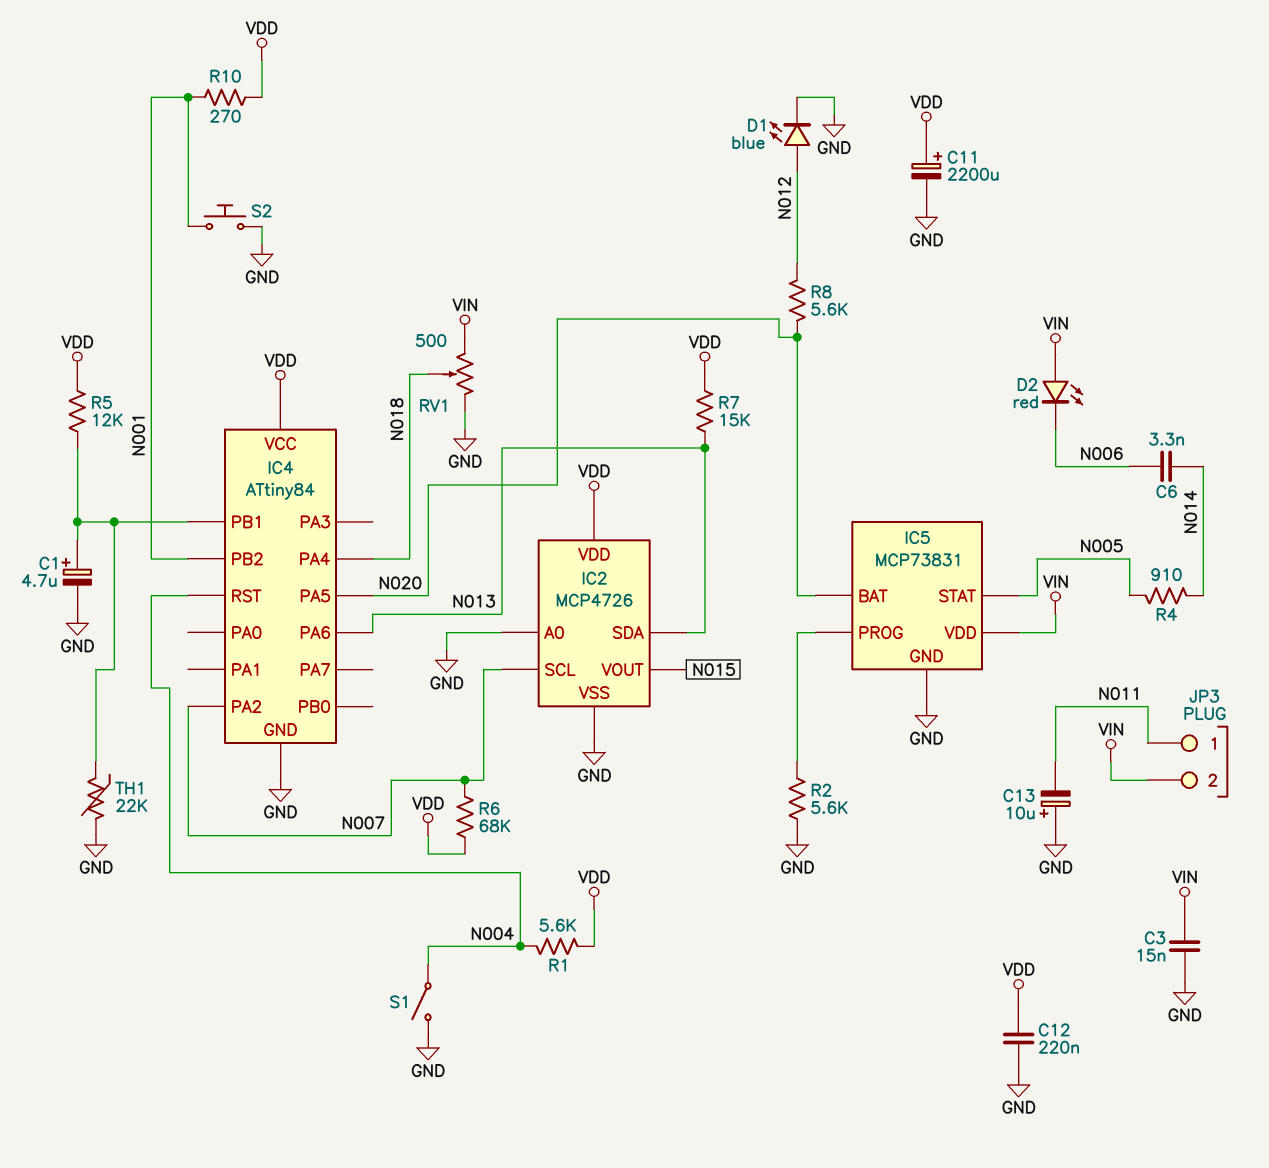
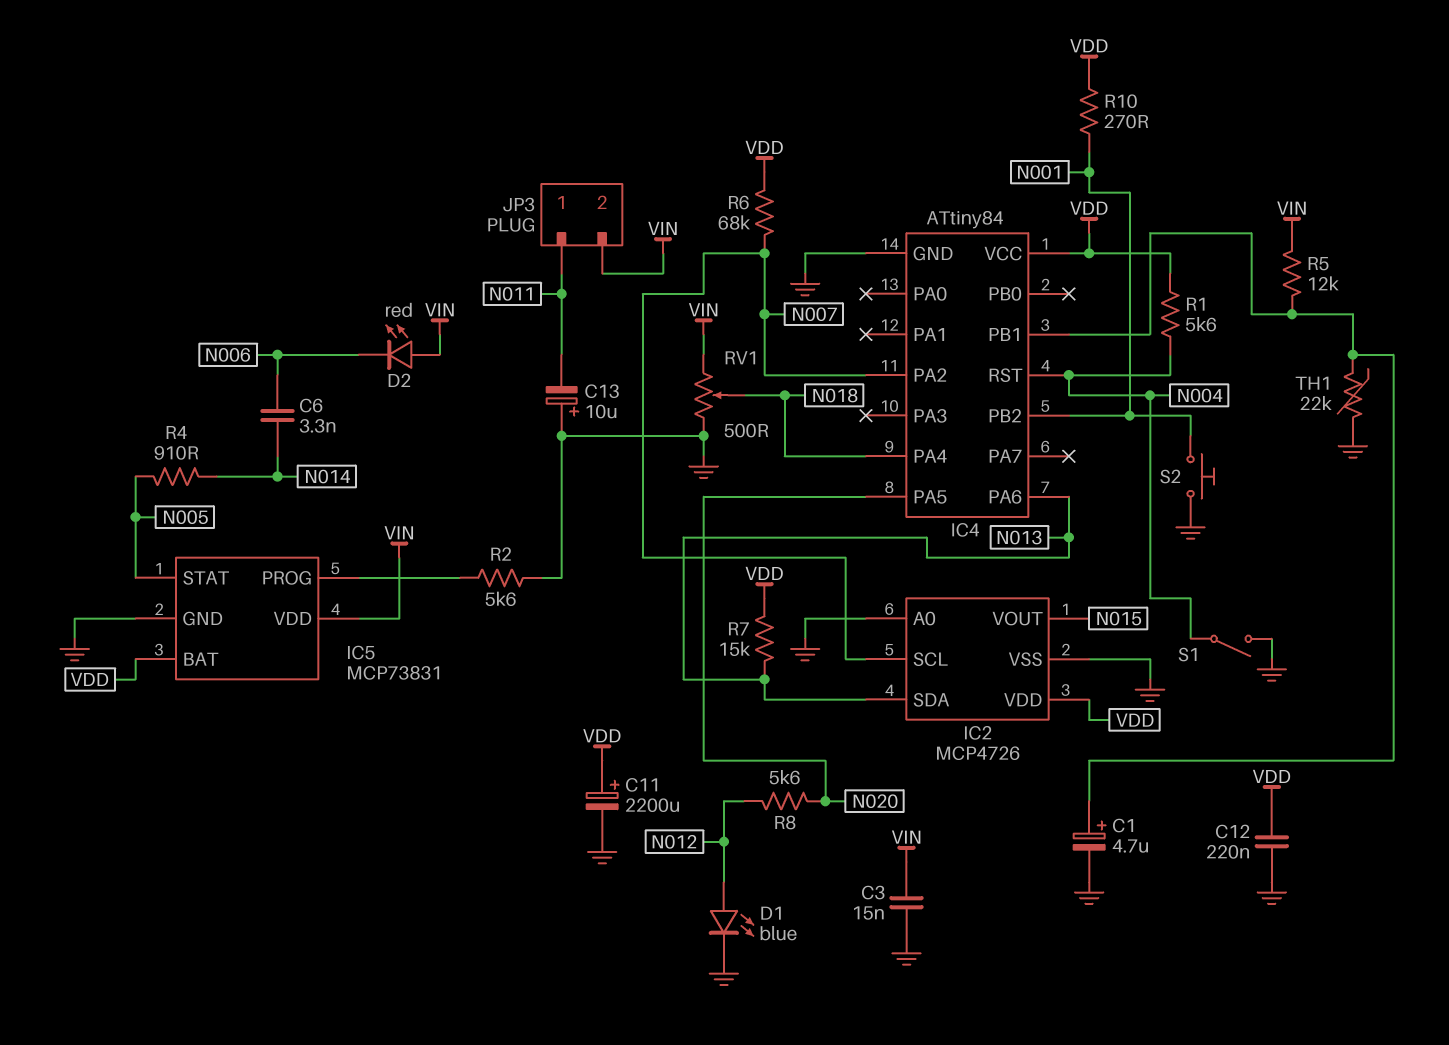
IC5 pin BAT: N020 -> VDD
R5: 12k (IC4/PB1, VDD) -> 12k (IC4/PB1, VIN)

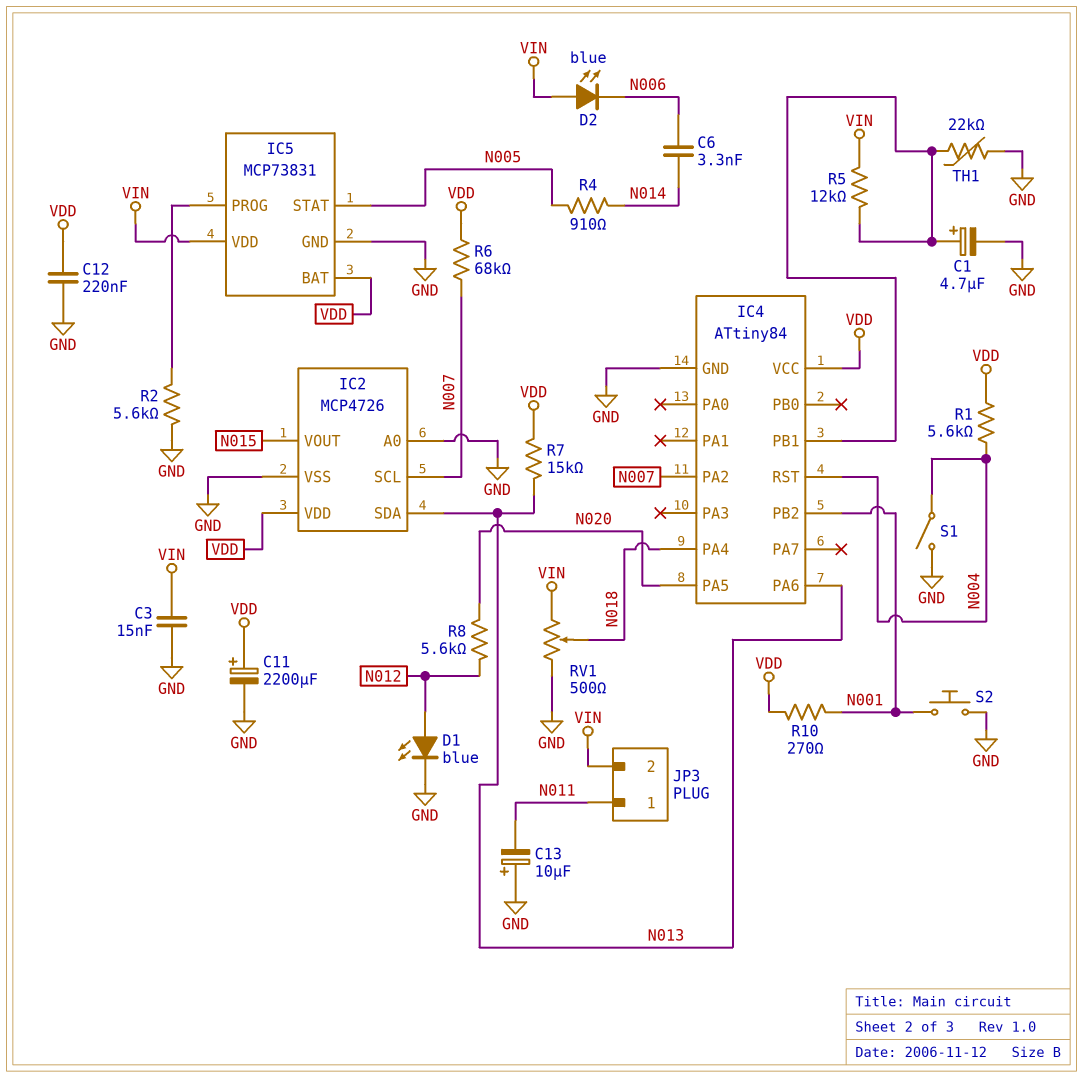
D2: LED red (A VIN, K N006) -> LED blue (A VIN, K N006)

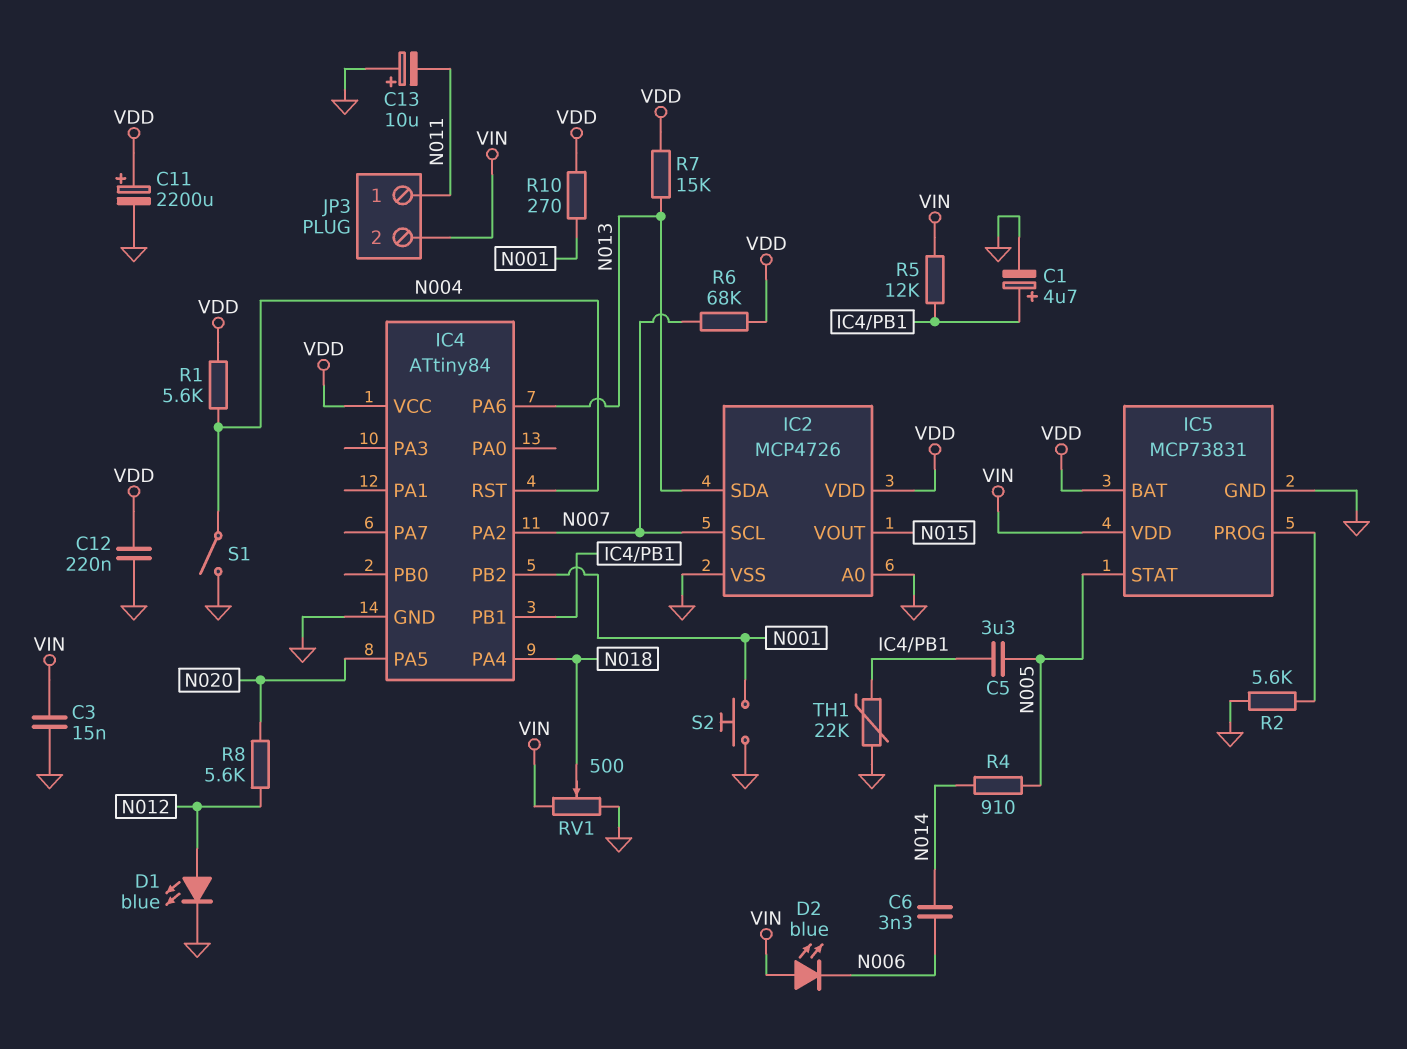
C5: none -> 3.3uF (IC4/PB1, N005)

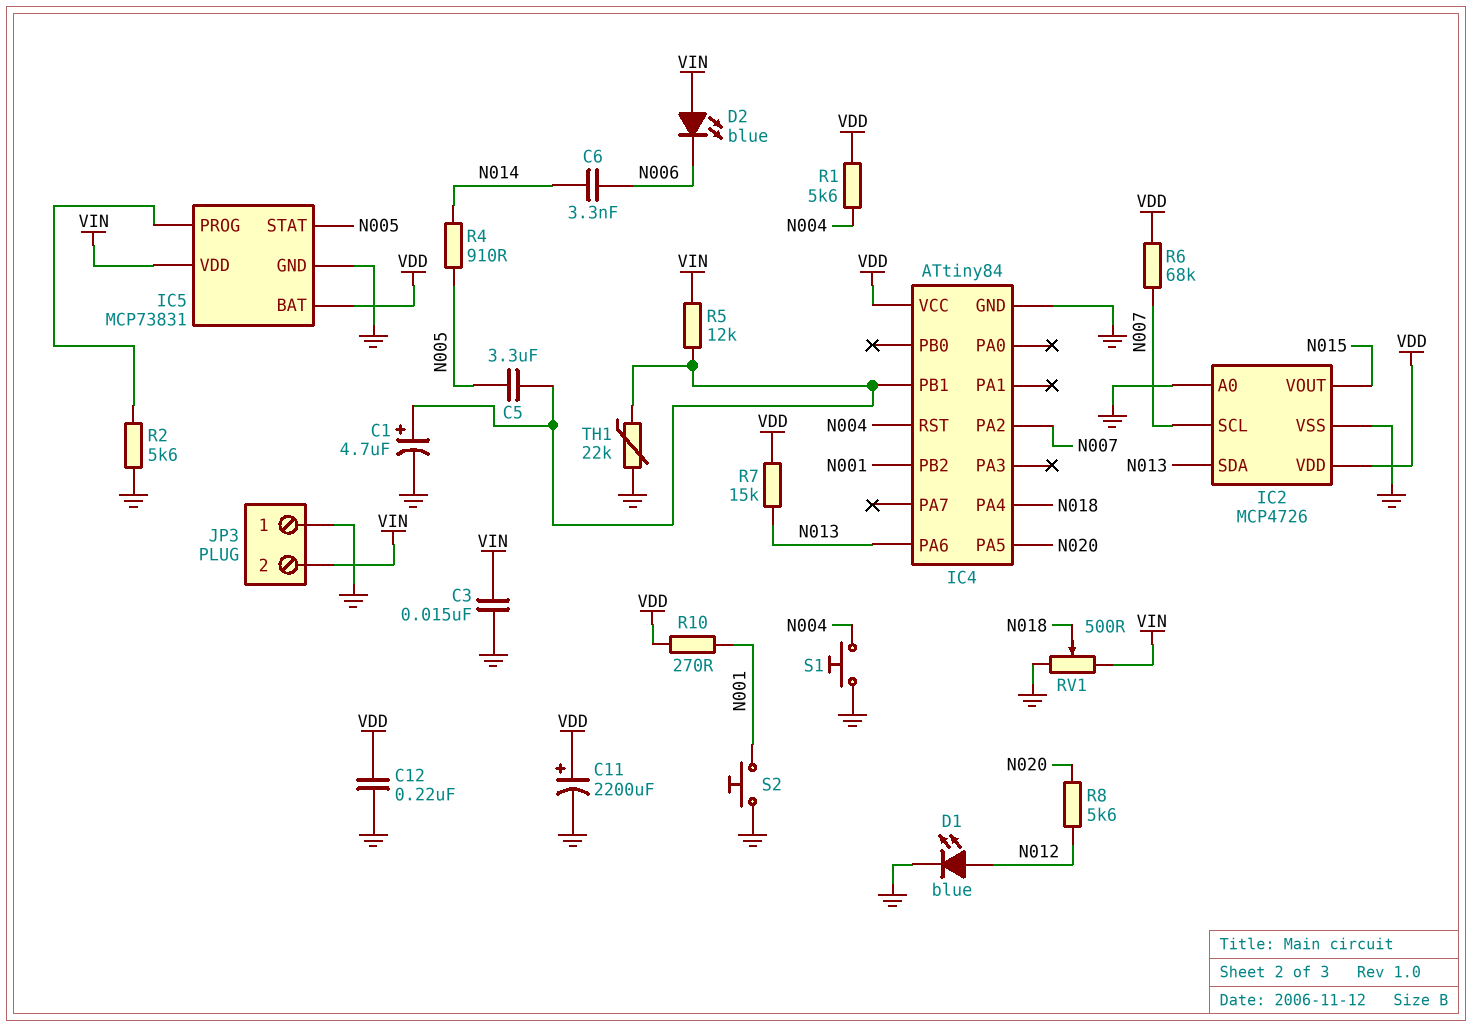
C13: 10uF (plus GND, minus N011) -> none
JP3 pin 1: N011 -> GND
S1: switch (GND, N004) -> button (GND, N004)

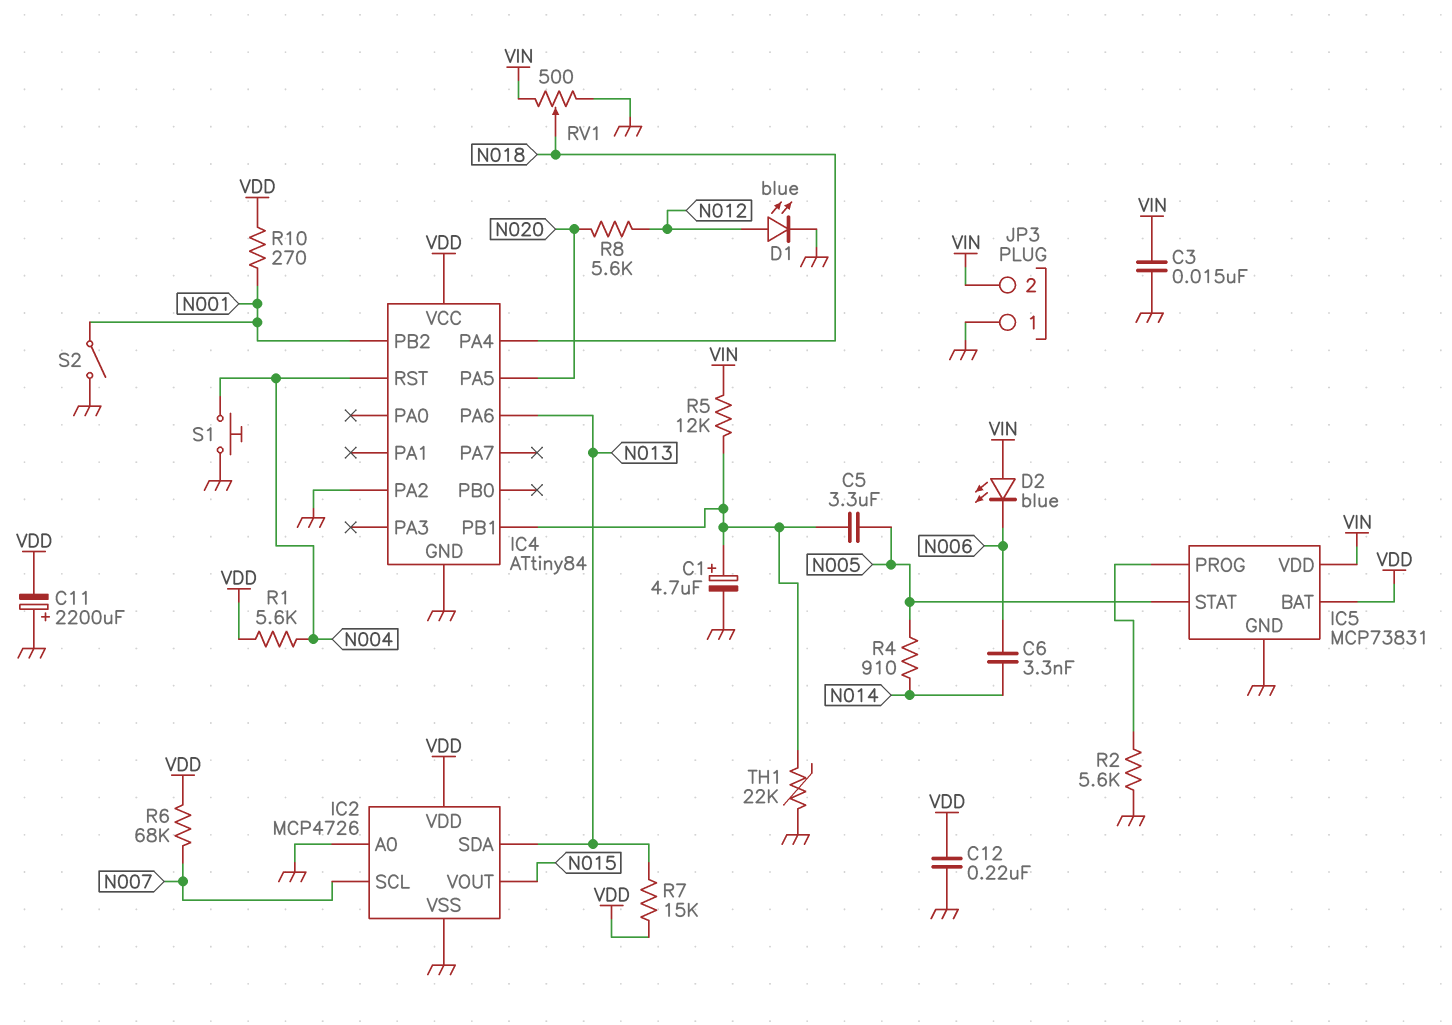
C11: 2200uF (plus VDD, minus GND) -> 2200uF (plus GND, minus VDD)
IC4 pin PA2: N007 -> GND
S2: button (GND, N001) -> switch (GND, N001)

